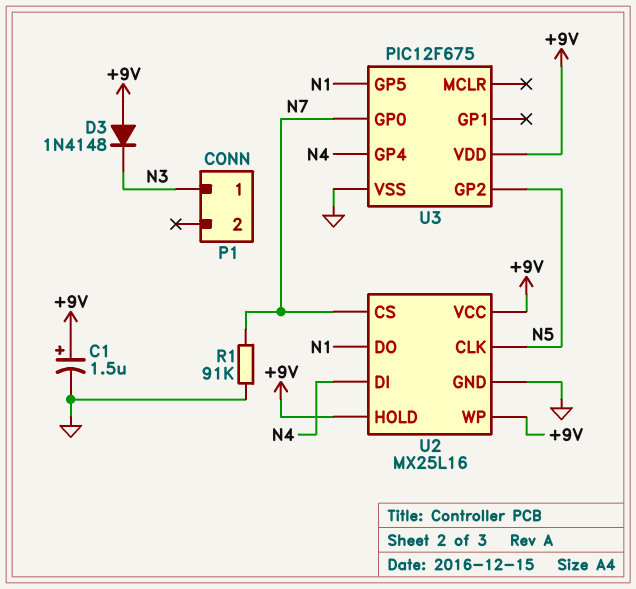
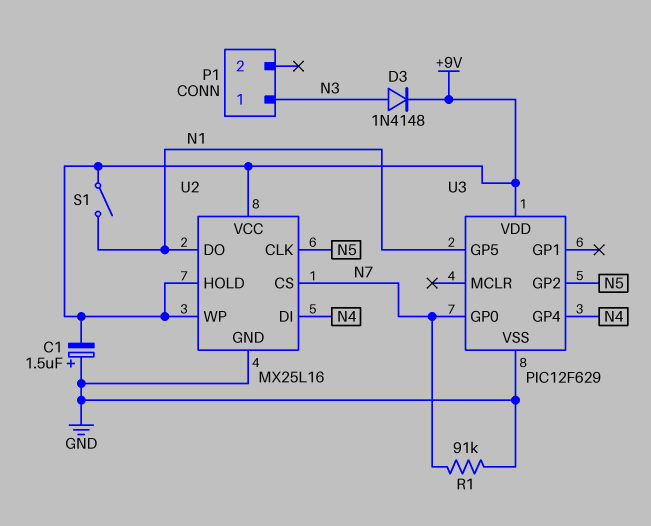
C1: 1.5uF (plus +9V, minus GND) -> 1.5uF (plus GND, minus +9V)
D3: diode 1N4148 (A +9V, K N3) -> diode 1N4148 (A N3, K +9V)
S1: none -> switch (+9V, N1)
U3: PIC12F675 -> PIC12F629

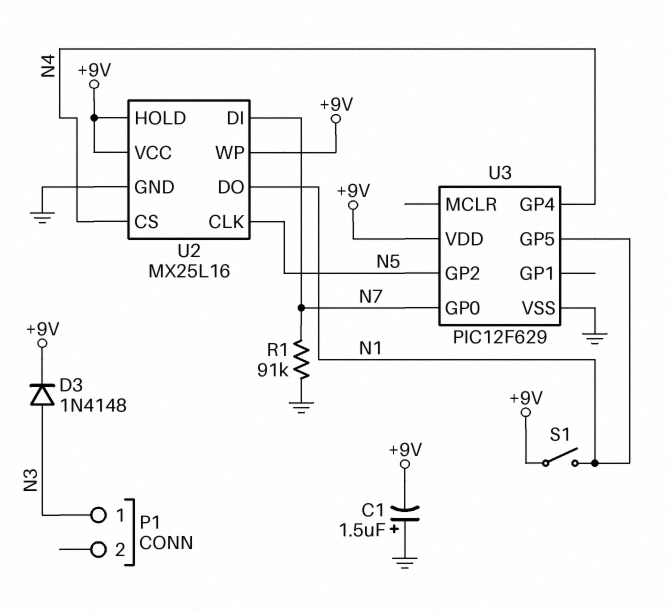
U2 pin CS: N7 -> N4
U2 pin DI: N4 -> N7

